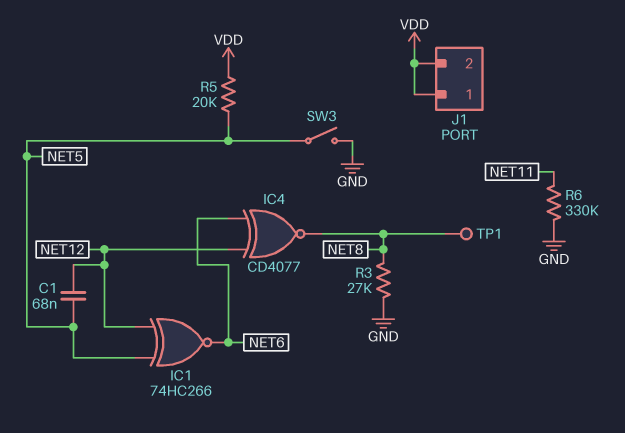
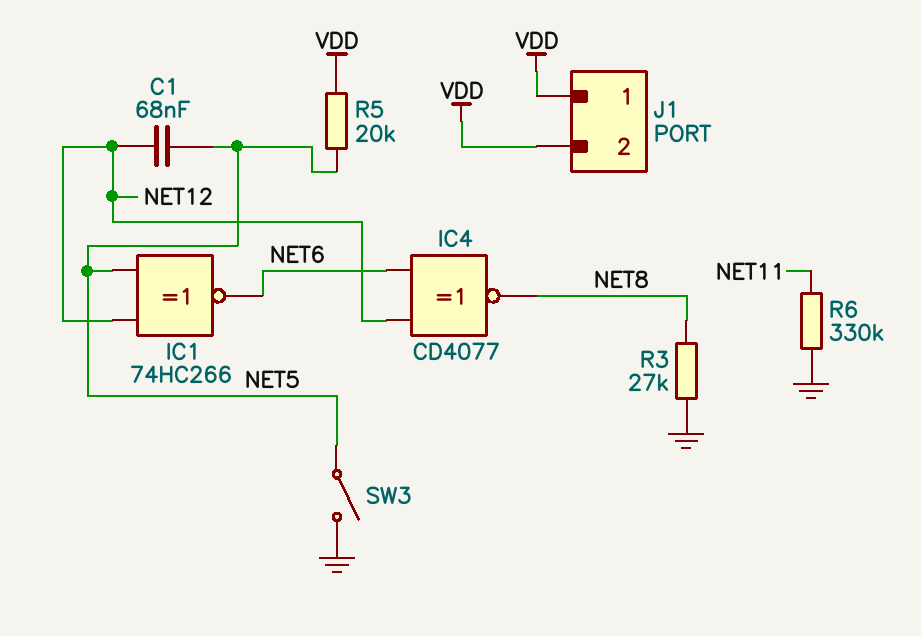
TP1: test point (NET8) -> none

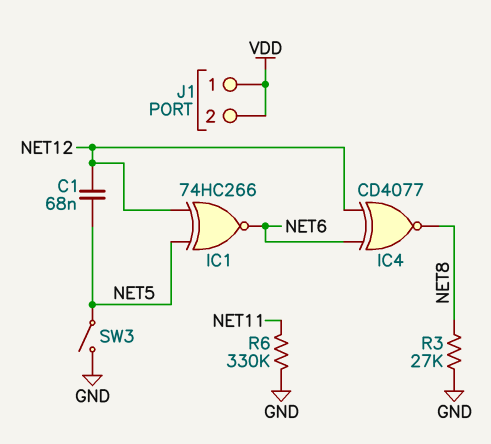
R5: 20k (NET5, VDD) -> none

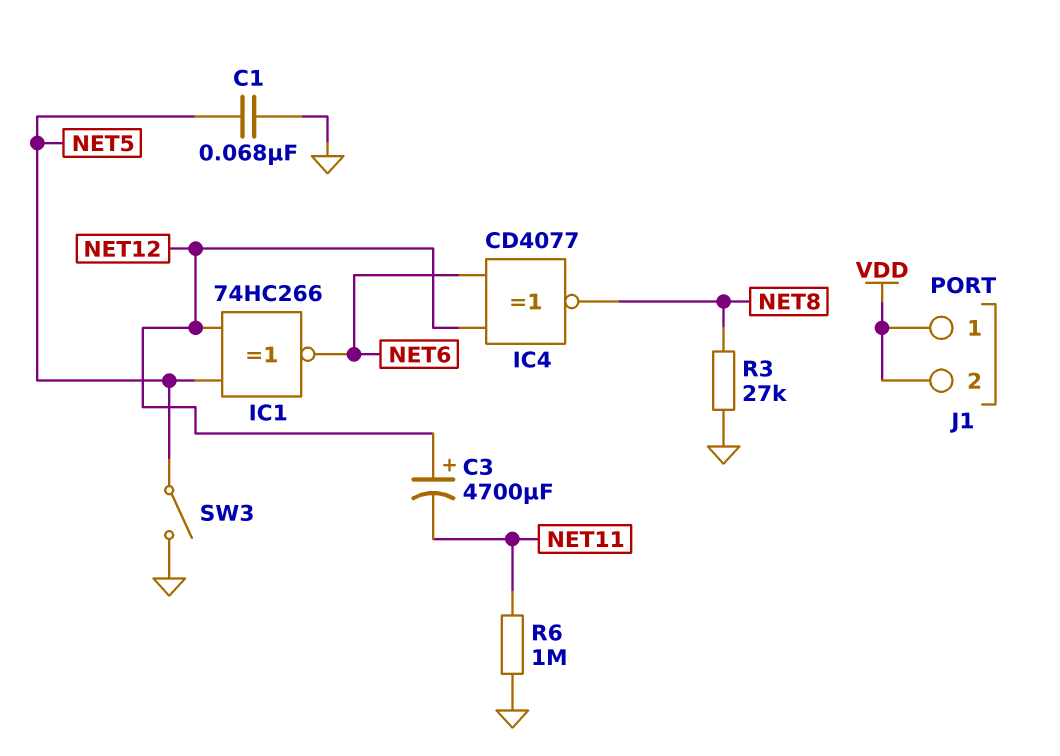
C1: 68nF (NET5, NET12) -> 68nF (GND, NET5)
C3: none -> 4700uF (plus NET12, minus NET11)
R6: 330k (GND, NET11) -> 1M (GND, NET11)

